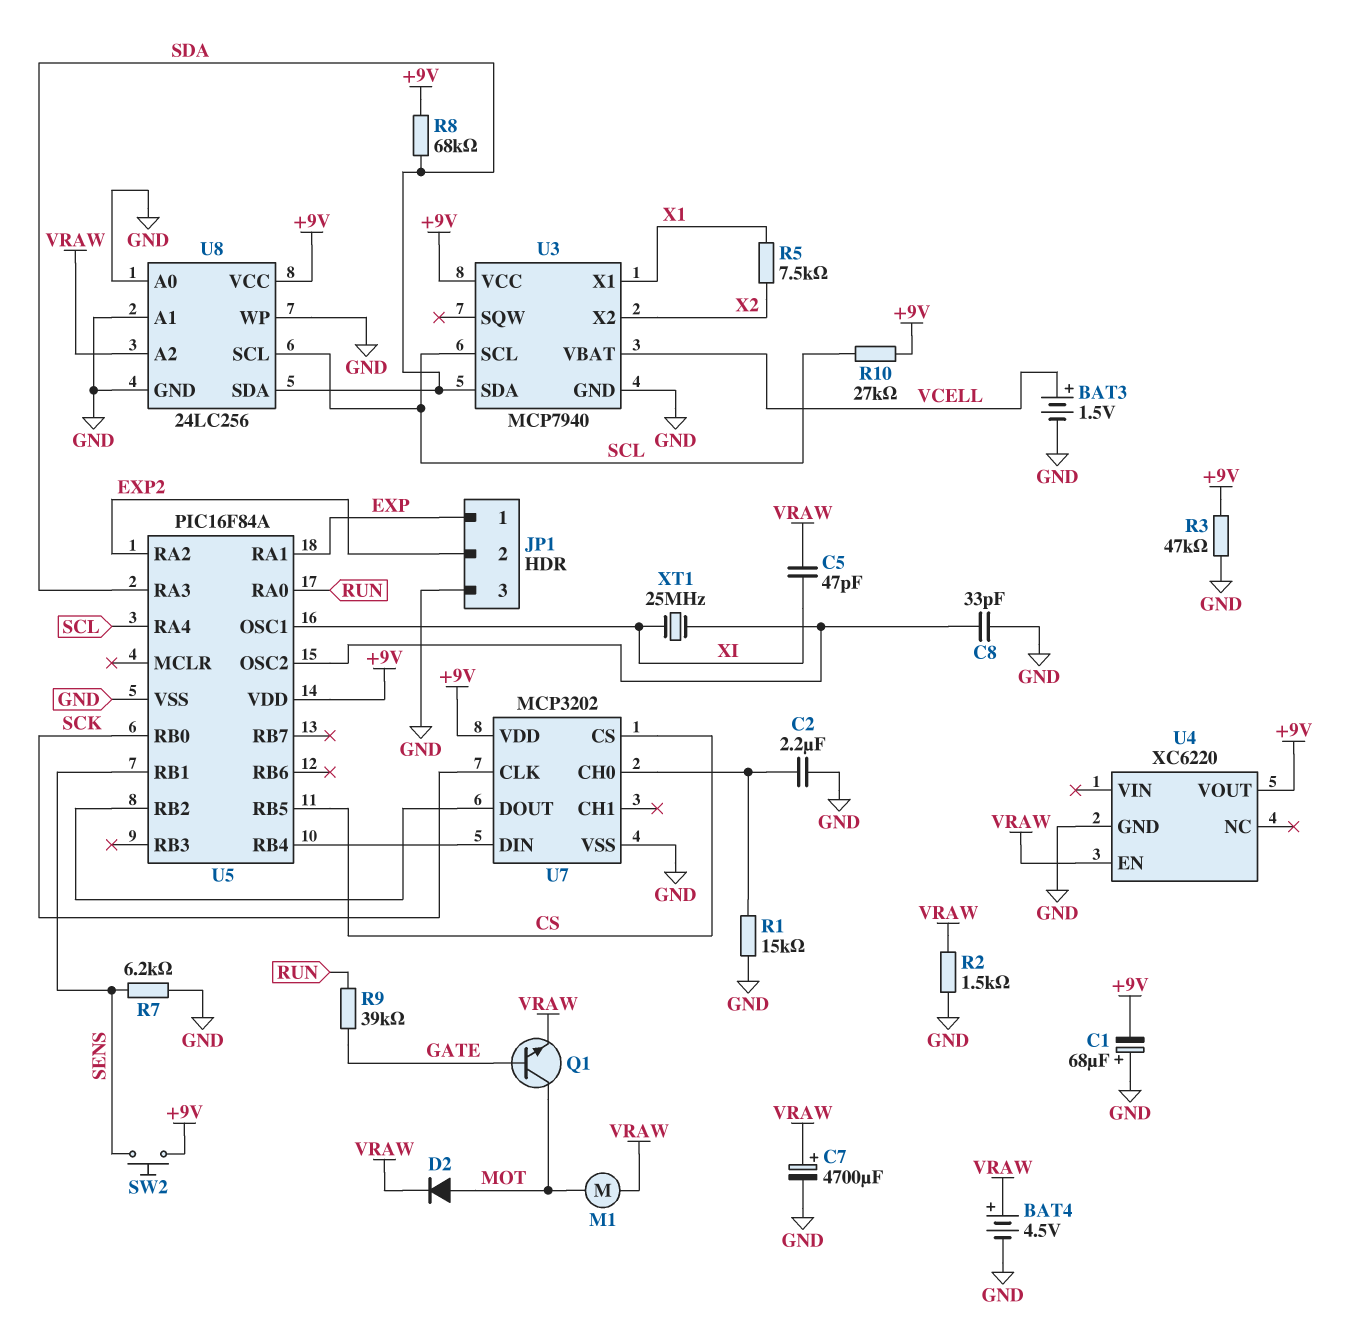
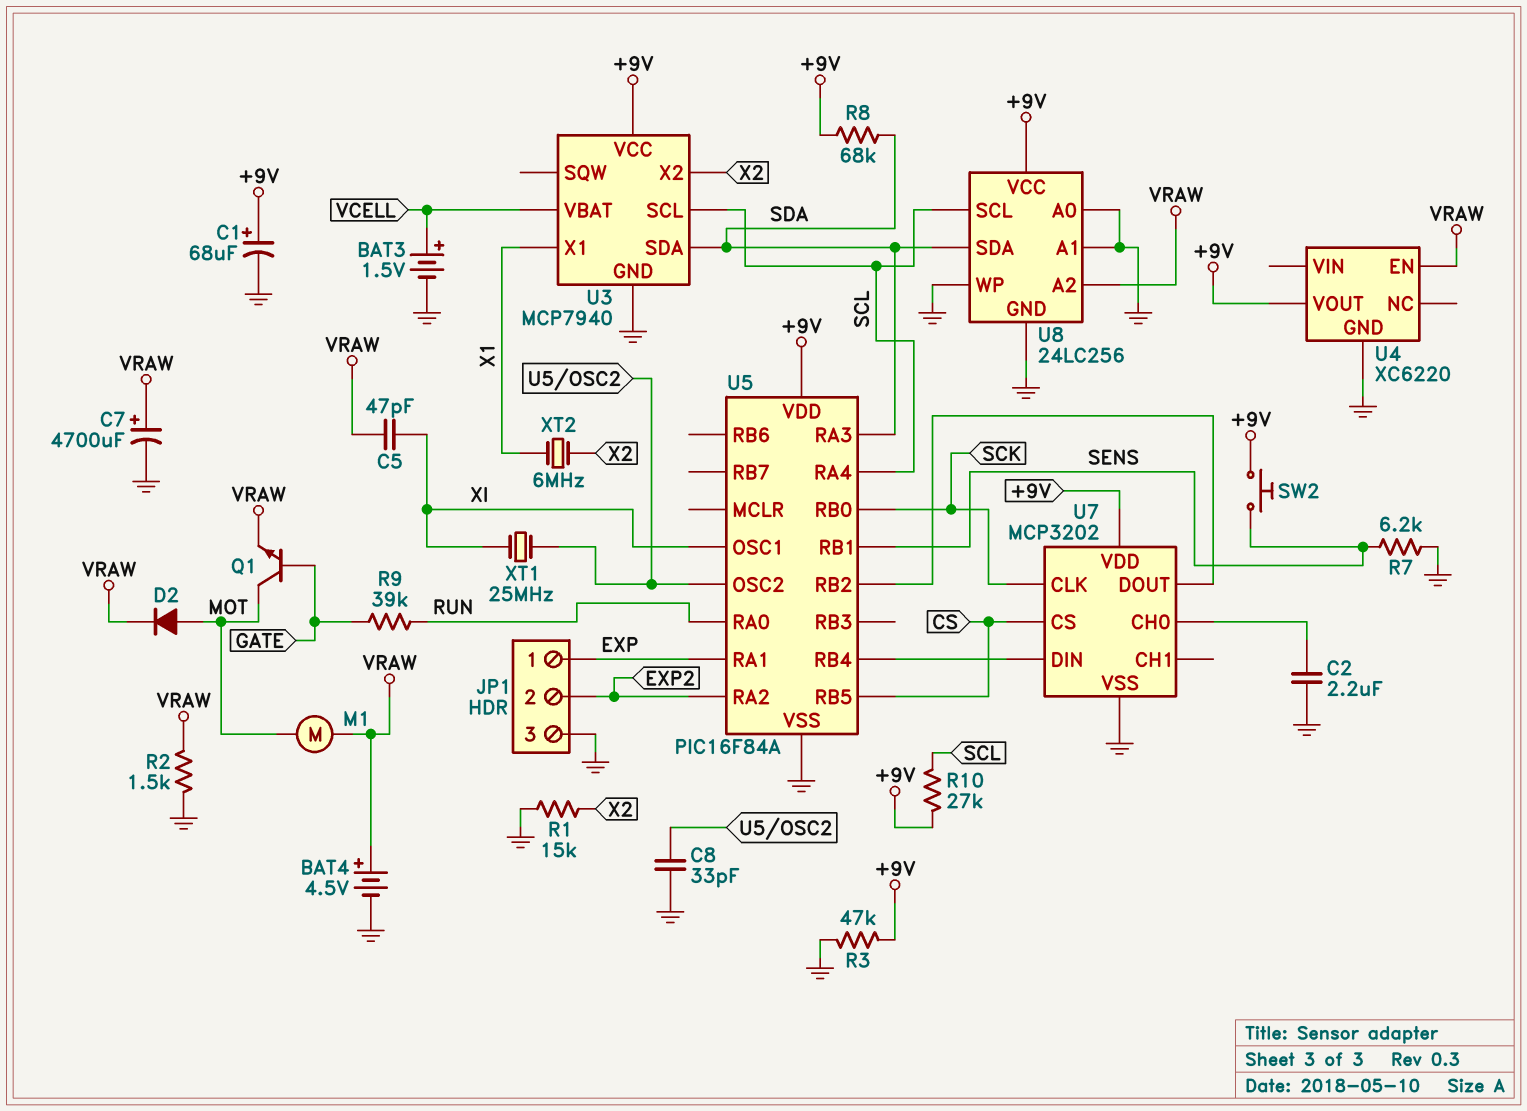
C1: 68uF (plus GND, minus +9V) -> 68uF (plus +9V, minus GND)
R1: 15k (GND, U7/CH0) -> 15k (GND, X2)
R5: 7.5k (X1, X2) -> none
XT2: none -> 6MHz (X1, X2)

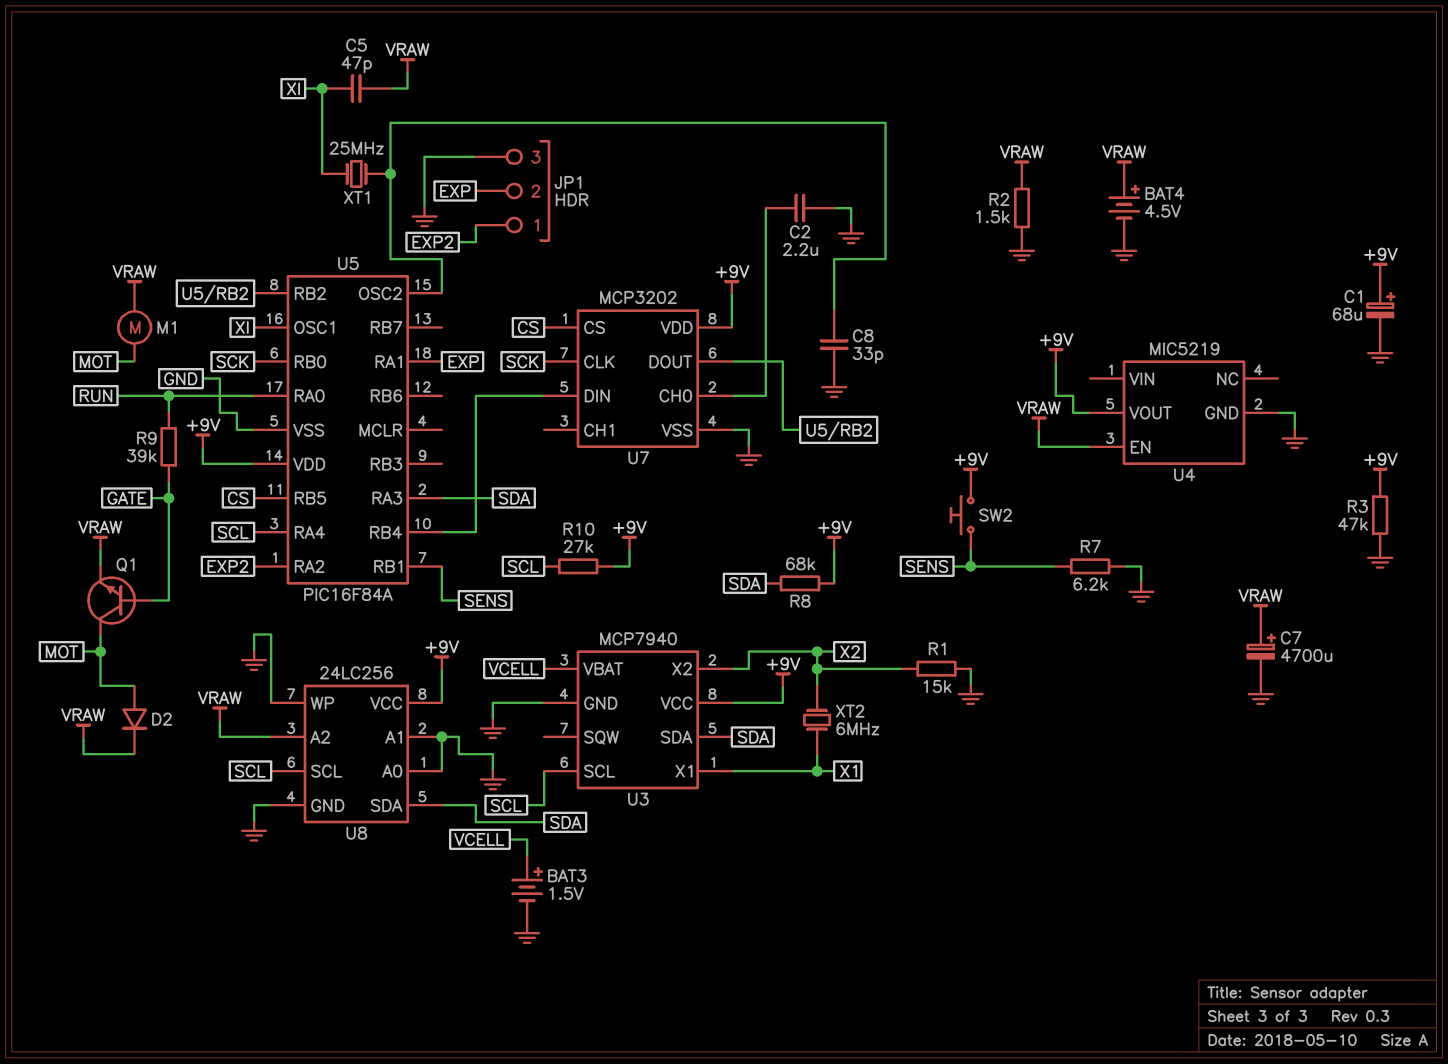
JP1 pin 1: EXP -> EXP2
JP1 pin 2: EXP2 -> EXP
U4: XC6220 -> MIC5219

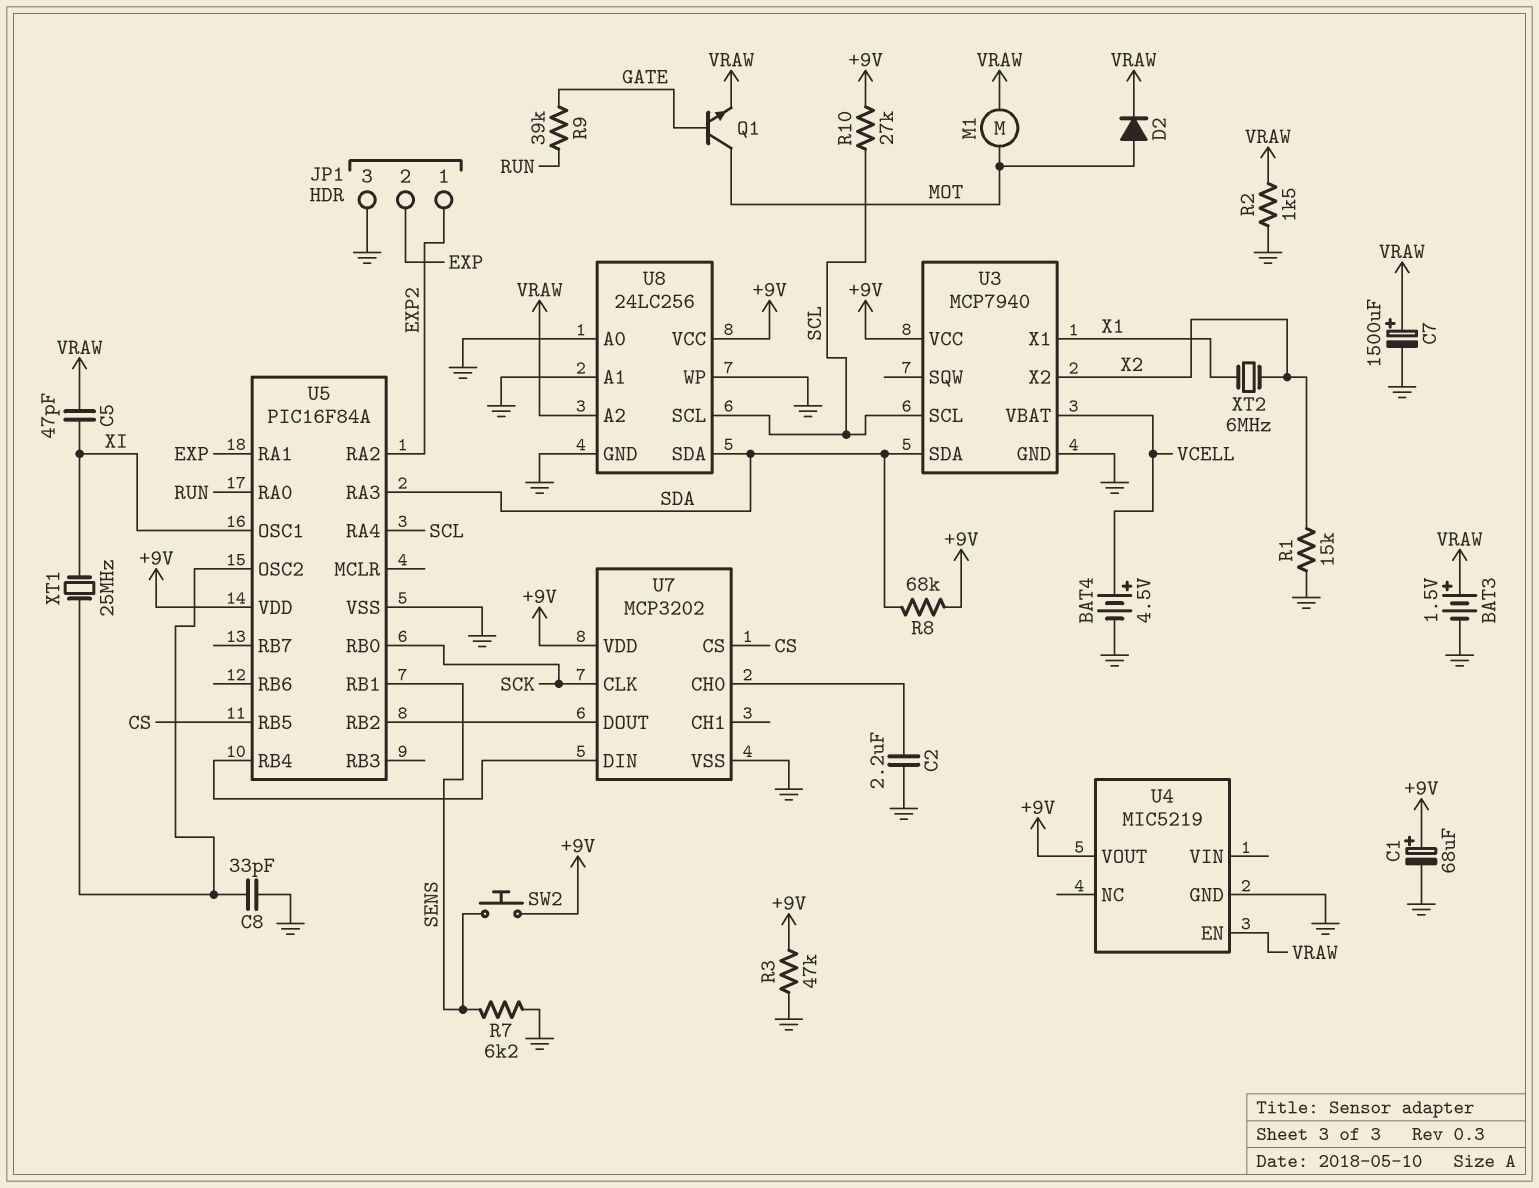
BAT3: 1.5V (plus VCELL, minus GND) -> 1.5V (plus VRAW, minus GND)
BAT4: 4.5V (plus VRAW, minus GND) -> 4.5V (plus VCELL, minus GND)
C7: 4700uF (plus VRAW, minus GND) -> 1500uF (plus VRAW, minus GND)

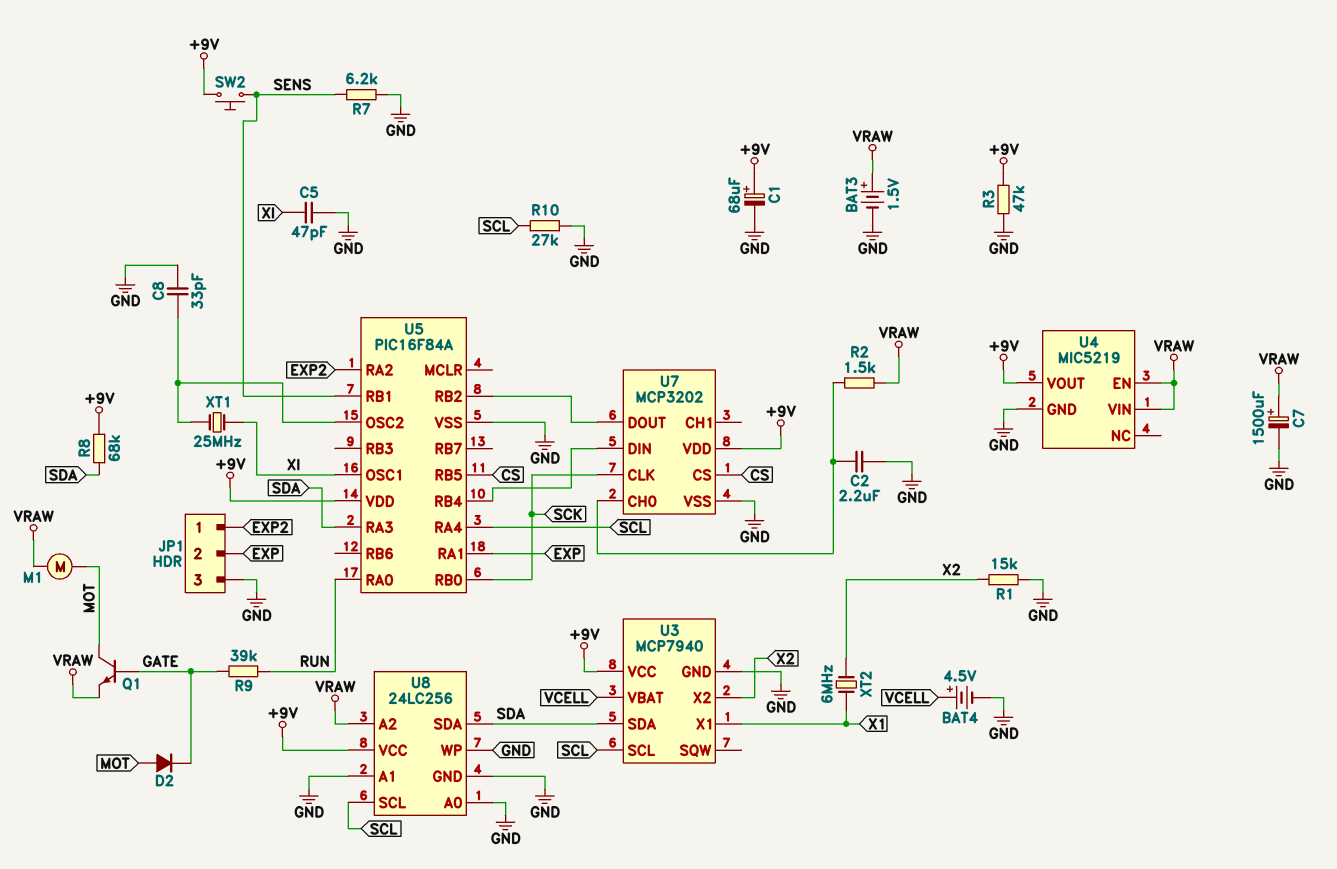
C5: 47pF (VRAW, XI) -> 47pF (GND, XI)
D2: diode (A MOT, K VRAW) -> diode (A MOT, K GATE)
R2: 1.5k (GND, VRAW) -> 1.5k (U7/CH0, VRAW)
R10: 27k (+9V, SCL) -> 27k (GND, SCL)
U4 pin VIN: none -> VRAW

